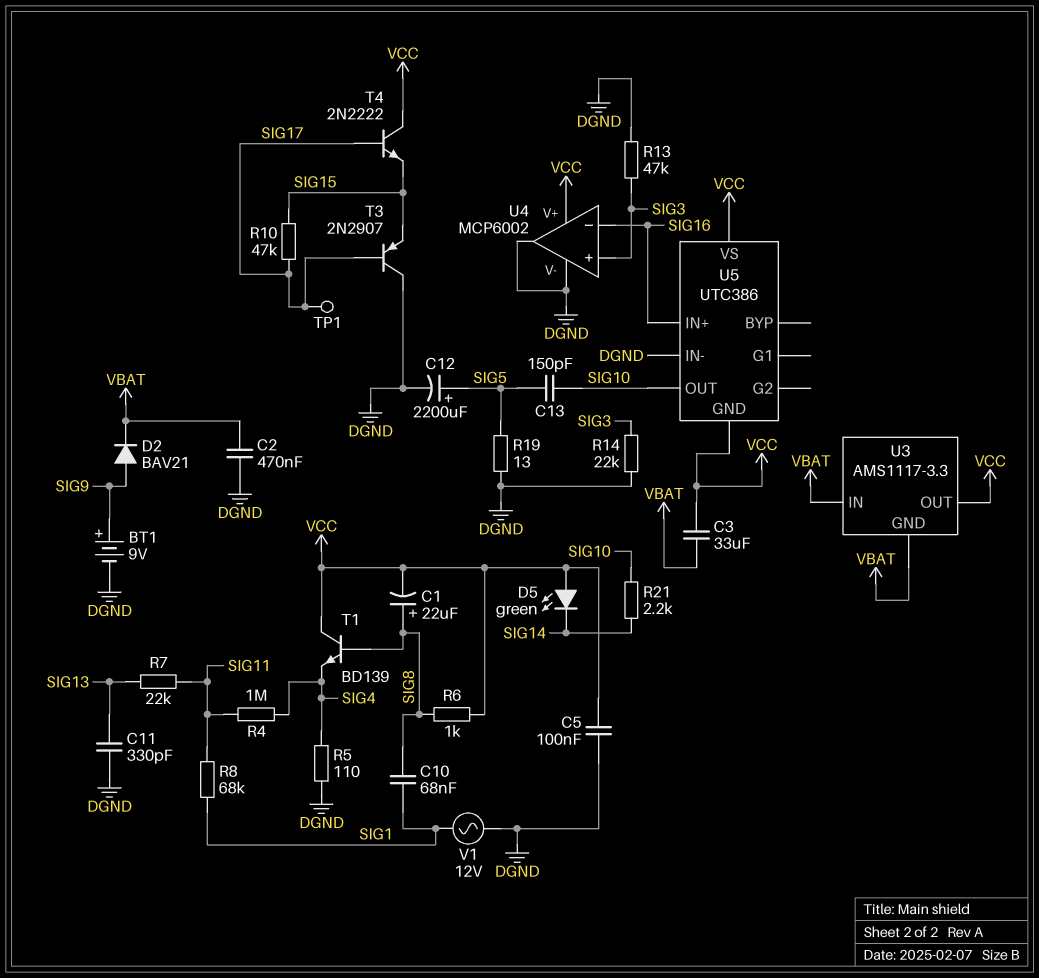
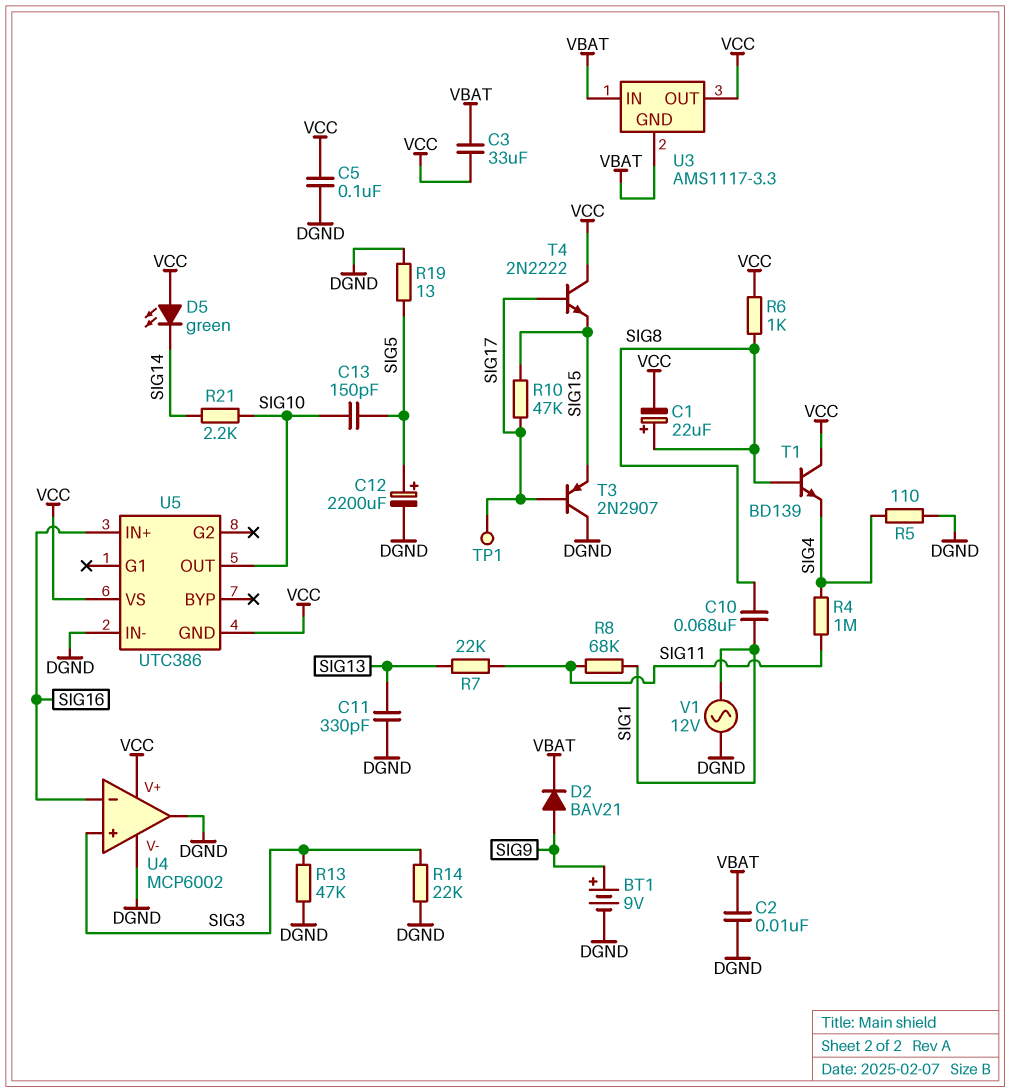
C2: 470nF (DGND, VBAT) -> 10nF (DGND, VBAT)

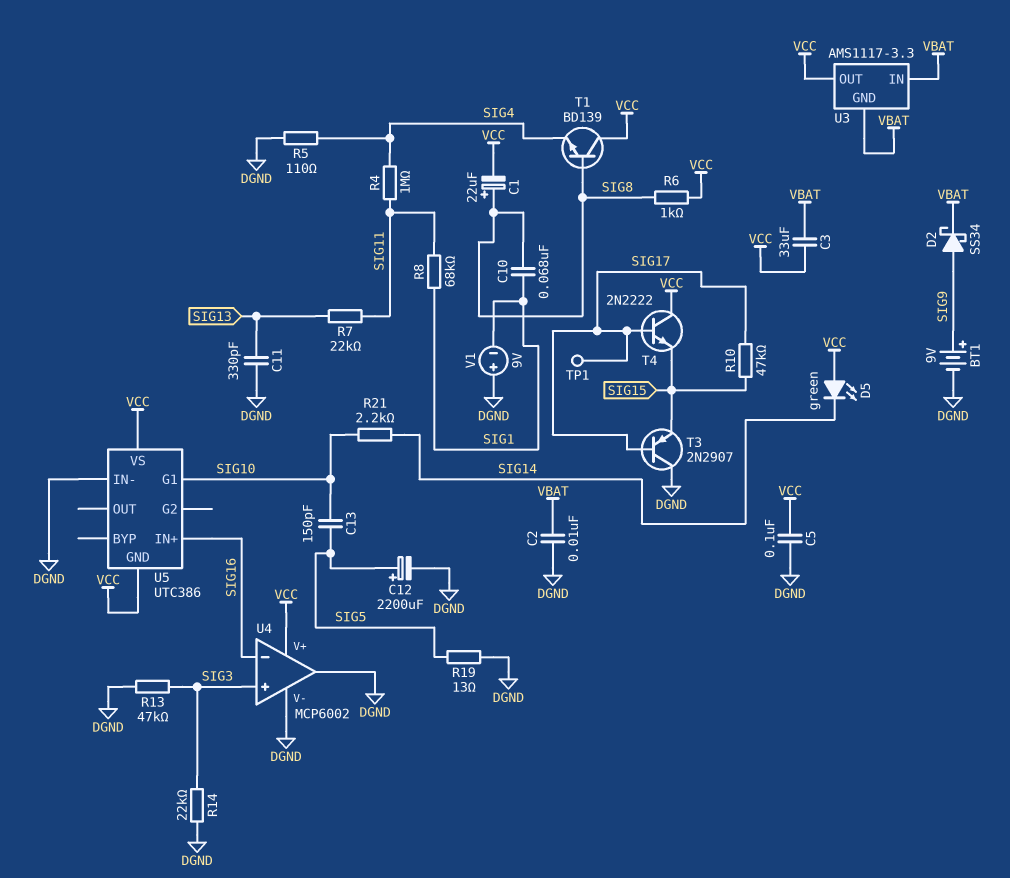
D2: diode BAV21 (A SIG9, K VBAT) -> schottky SS34 (A SIG9, K VBAT)
U5 pin G1: none -> SIG10
U5 pin OUT: SIG10 -> none
V1: AC 12V (DGND, SIG1) -> 9V (plus DGND, minus SIG1)

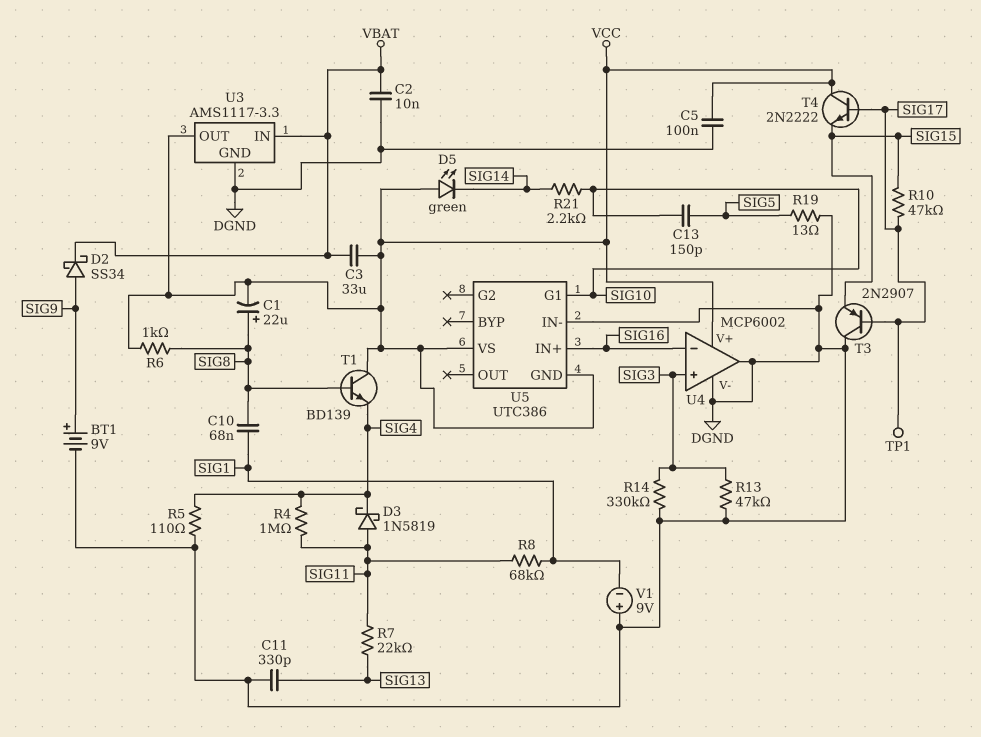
C12: 2200uF (plus SIG5, minus DGND) -> none
D3: none -> schottky 1N5819 (A SIG11, K SIG4)
R14: 22k (DGND, SIG3) -> 330k (DGND, SIG3)
U3 pin GND: VBAT -> DGND

